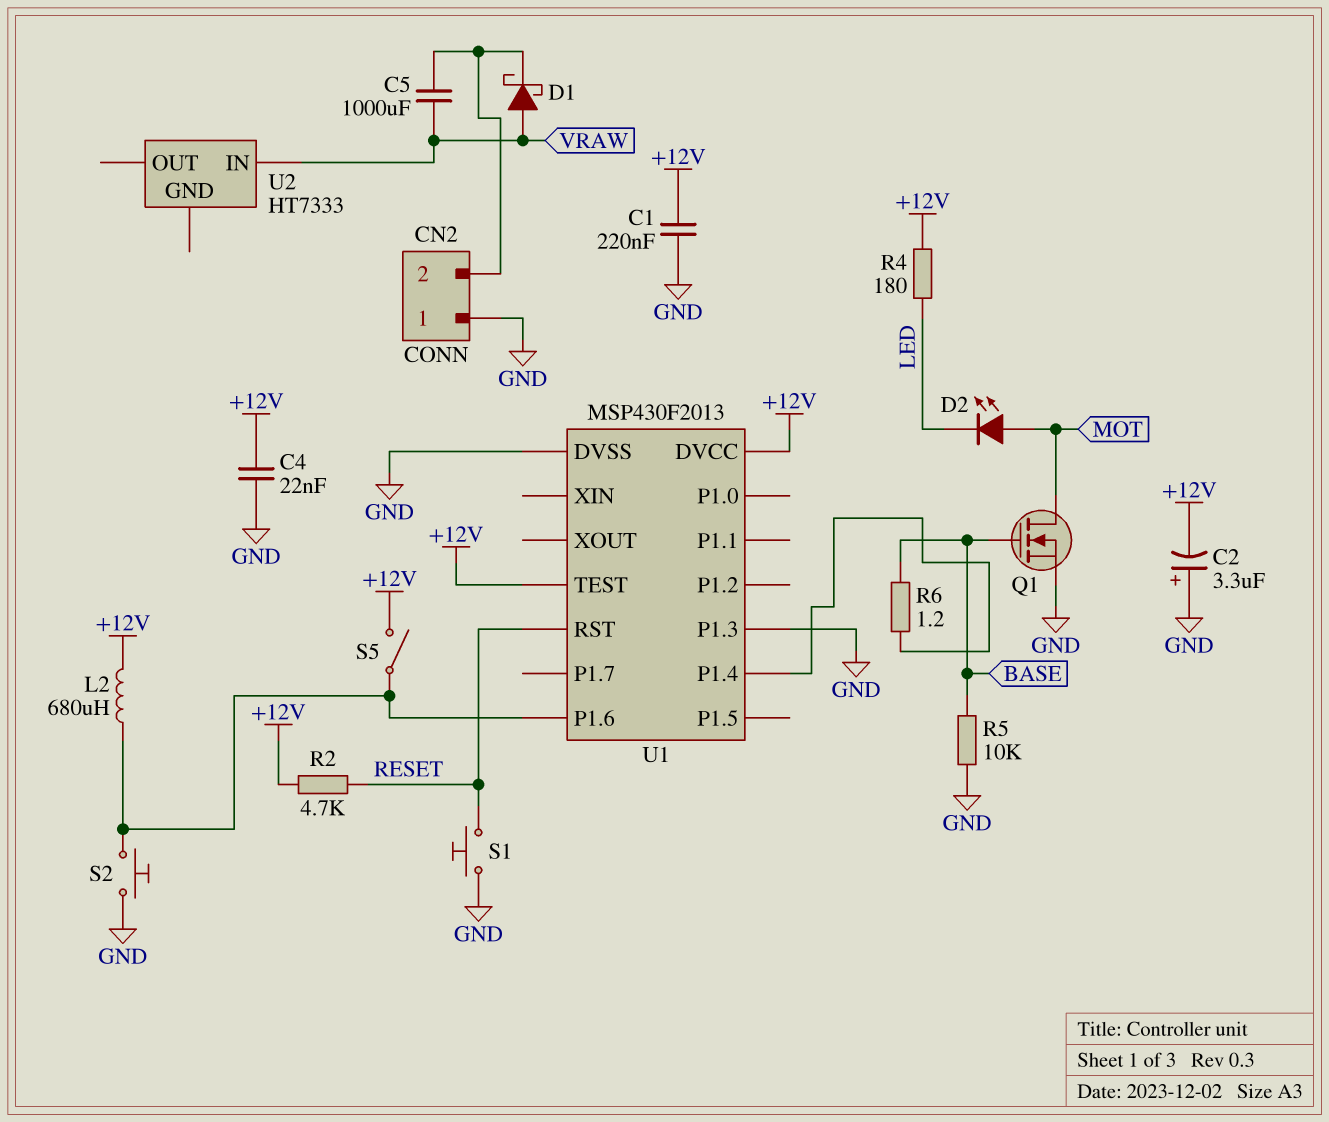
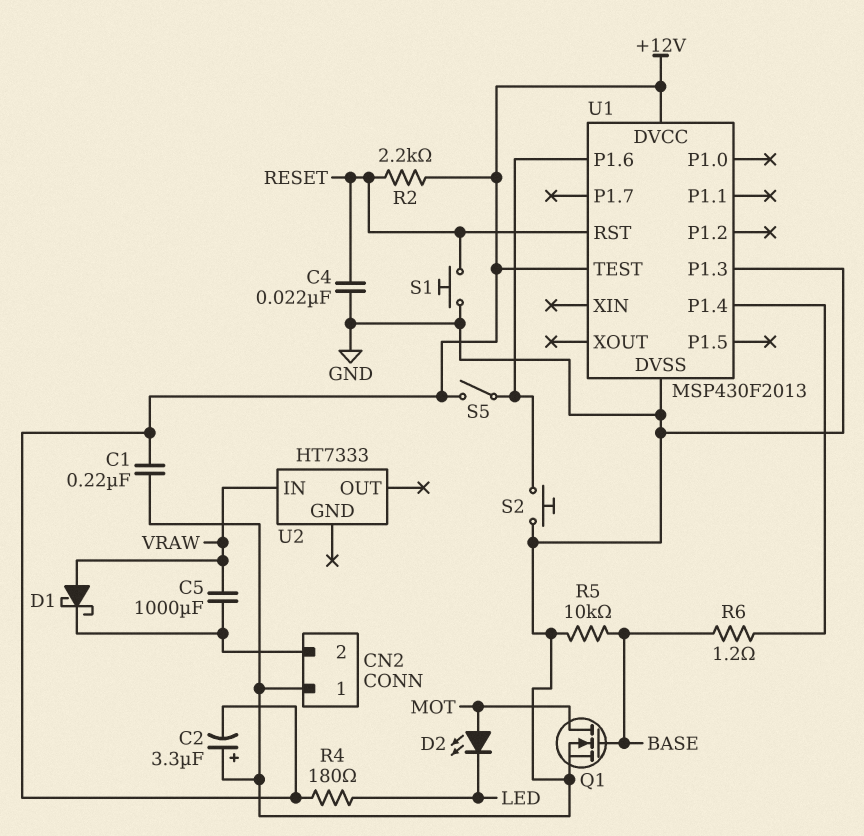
C4: 22nF (+12V, GND) -> 22nF (GND, RESET)
L2: 680uH (+12V, U1/P1.6) -> none
R2: 4.7k (+12V, RESET) -> 2.2k (+12V, RESET)

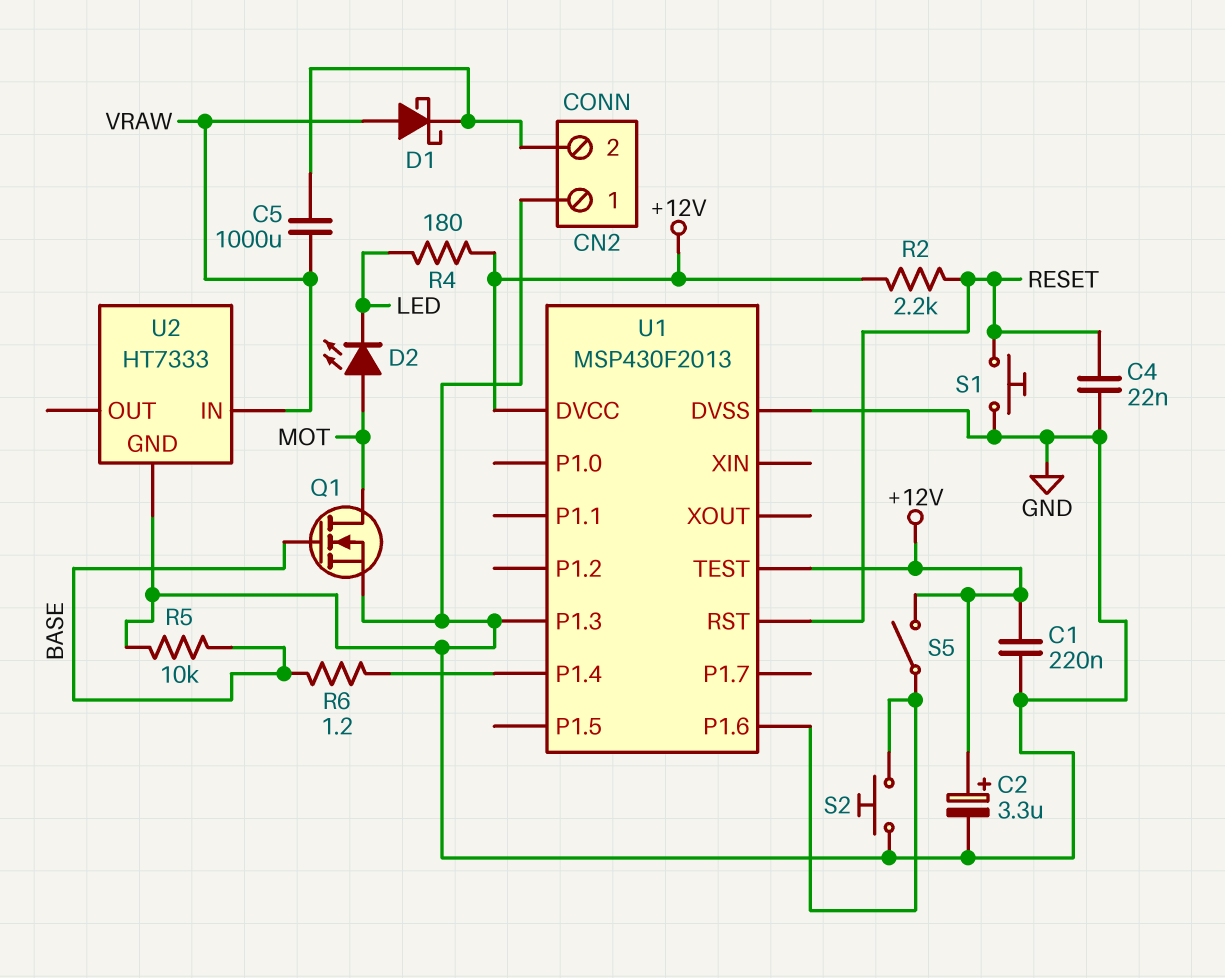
C2: 3.3uF (plus GND, minus +12V) -> 3.3uF (plus +12V, minus GND)
U2 pin GND: none -> GND

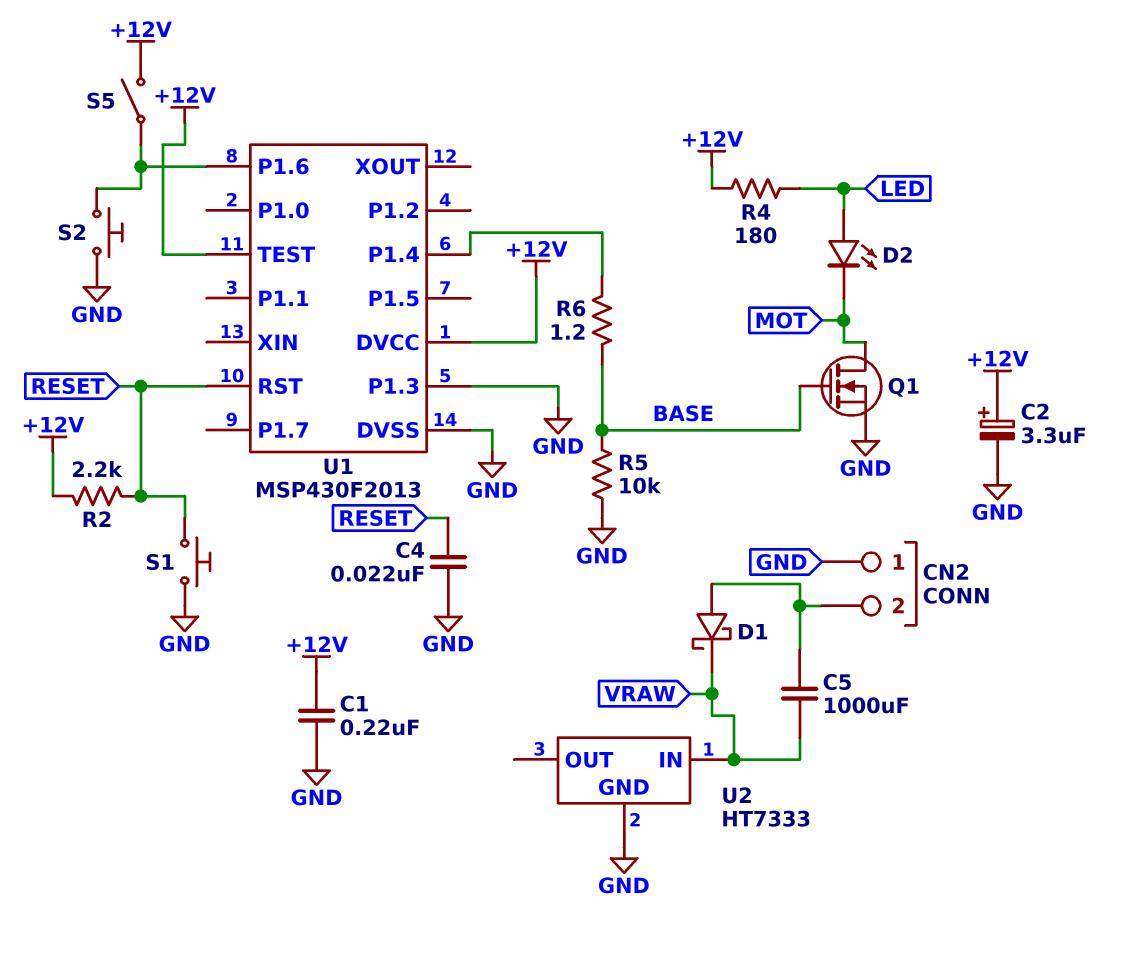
D1: schottky (A VRAW, K CN2/2) -> schottky (A CN2/2, K VRAW)
D2: LED (A MOT, K LED) -> LED (A LED, K MOT)

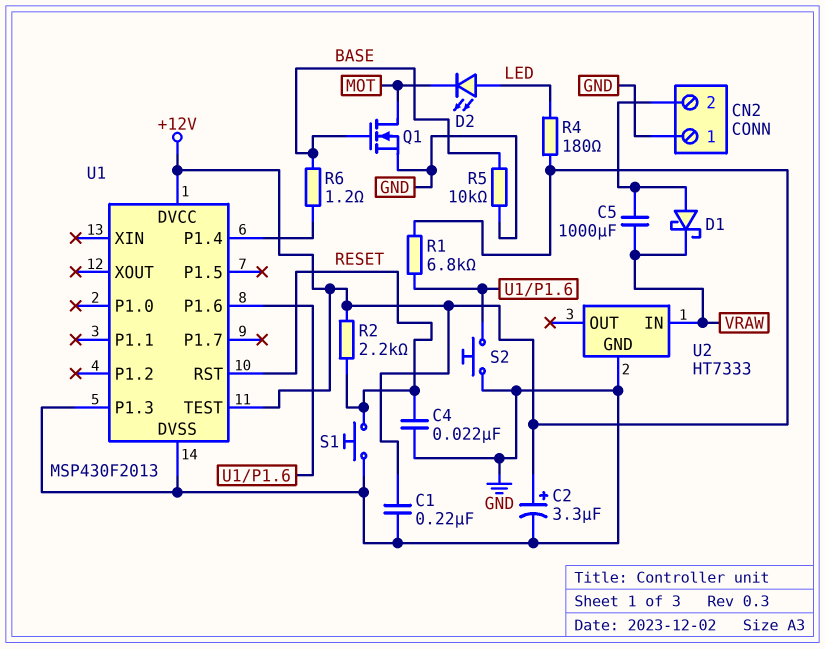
R1: none -> 6.8k (+12V, U1/P1.6)
S5: switch (+12V, U1/P1.6) -> none

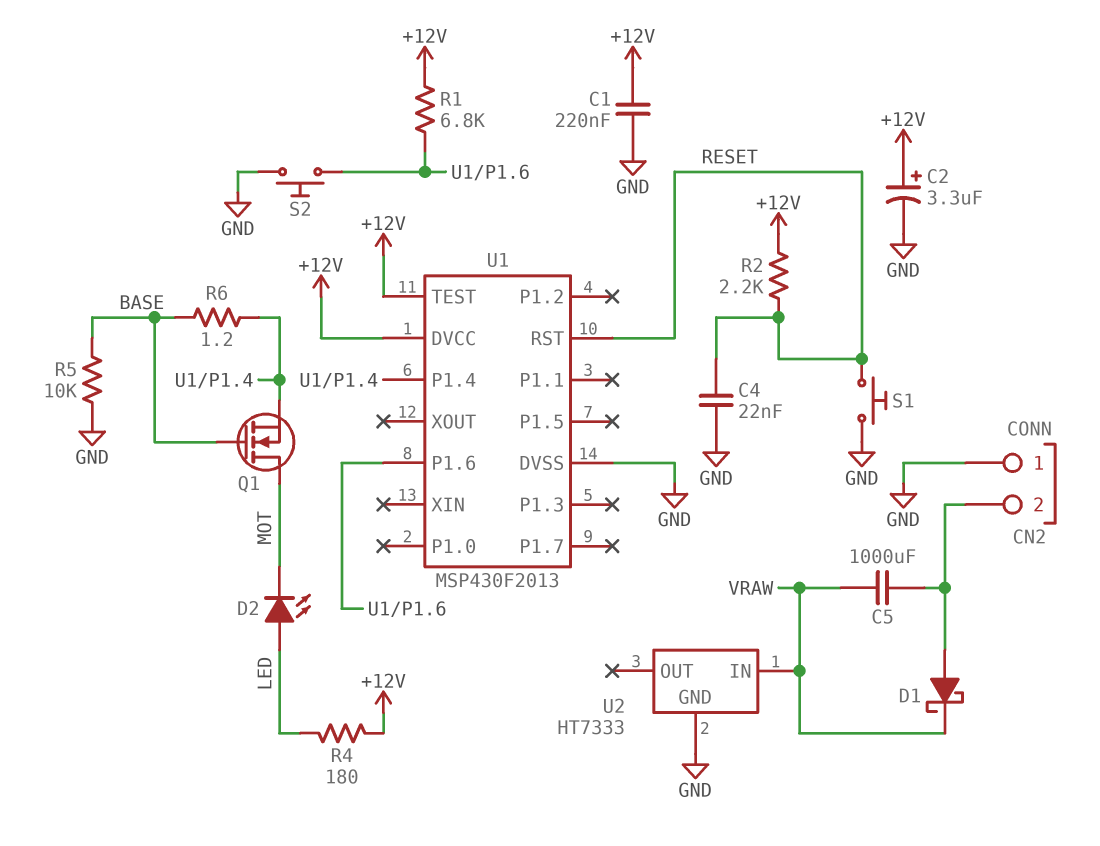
Q1: NMOS (G BASE, D MOT, S GND) -> NMOS (G BASE, D MOT, S U1/P1.4)
U1 pin P1.3: GND -> none

